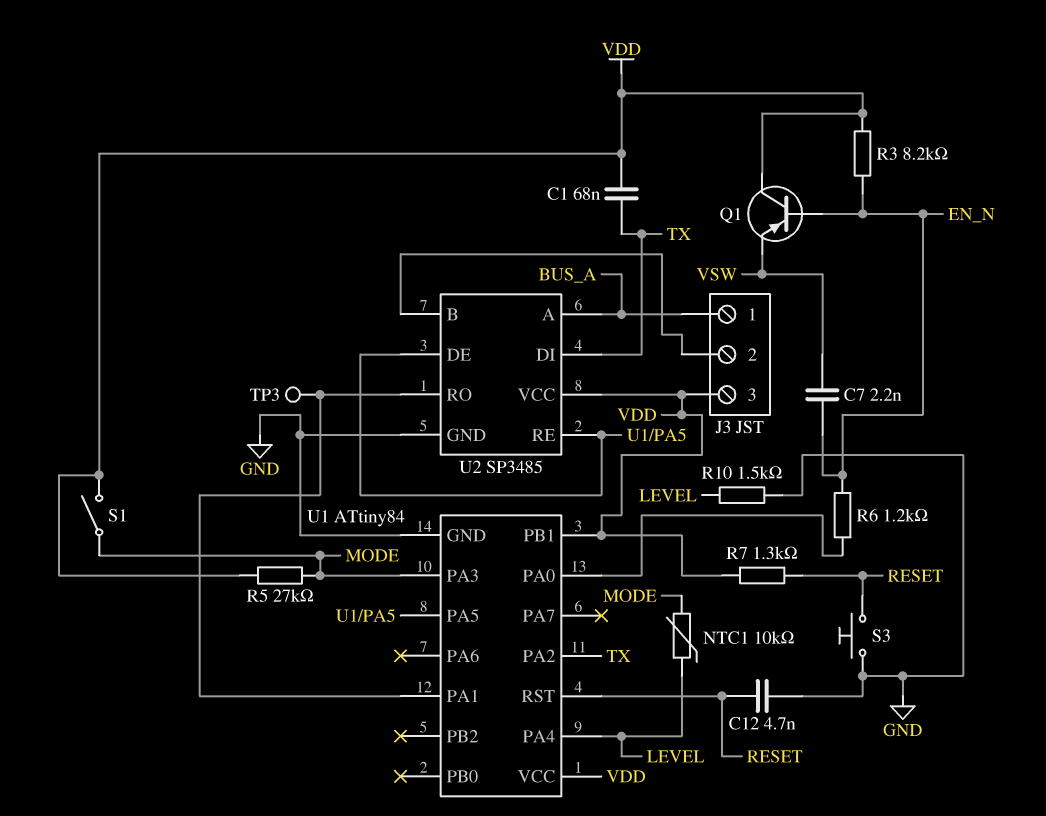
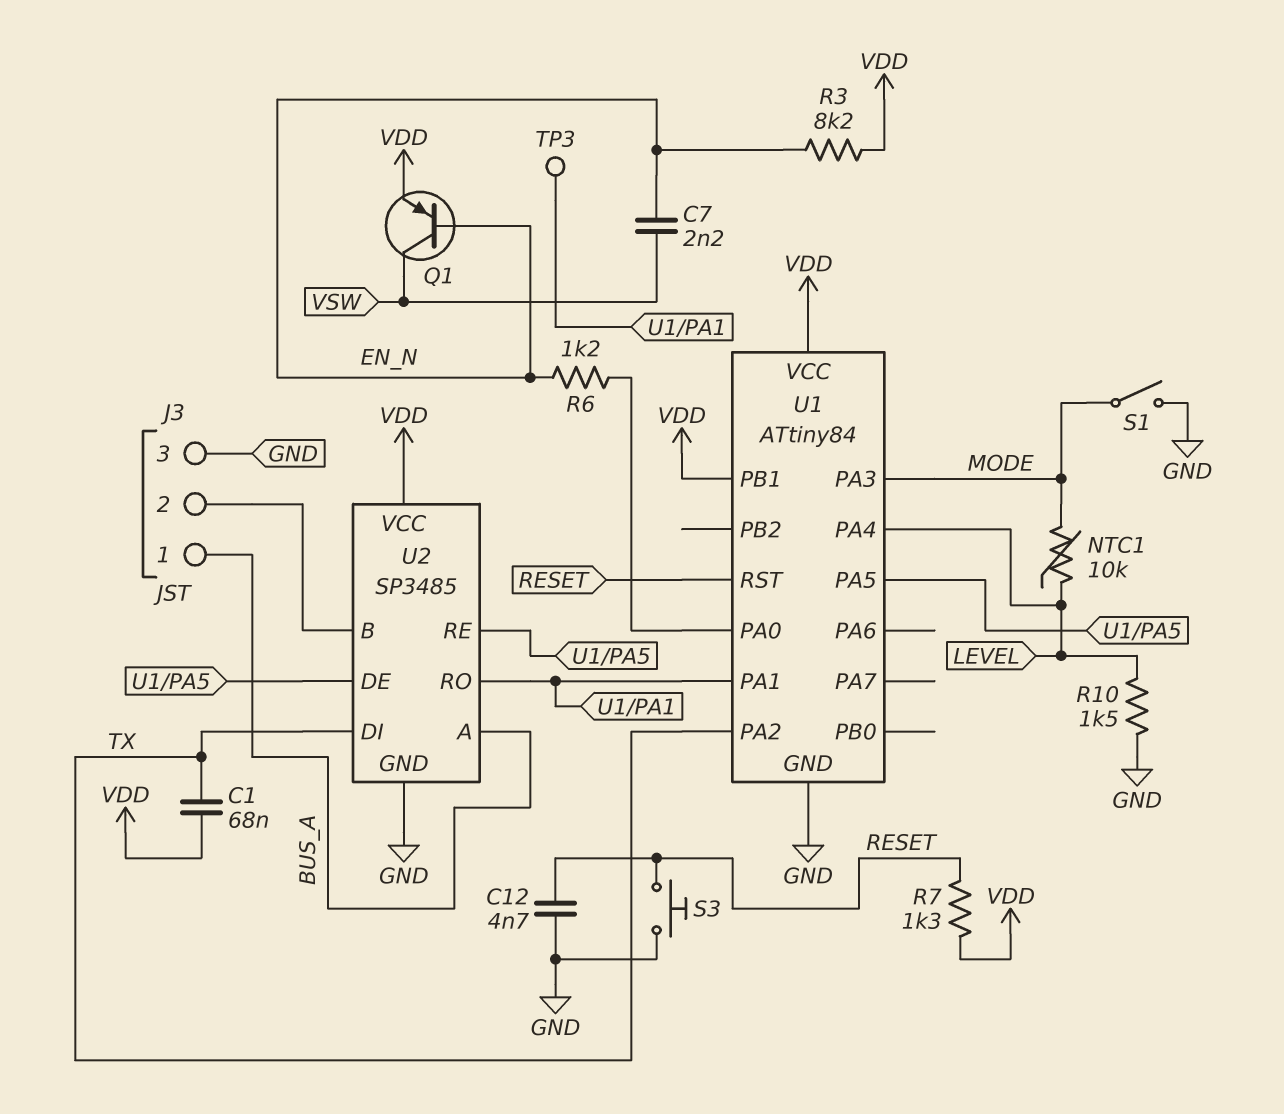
J3 pin 3: VDD -> GND
Q1: PNP (B EN_N, C VDD, E VSW) -> PNP (B EN_N, C VSW, E VDD)
R5: 27k (MODE, VDD) -> none
S1: switch (MODE, VDD) -> switch (GND, MODE)

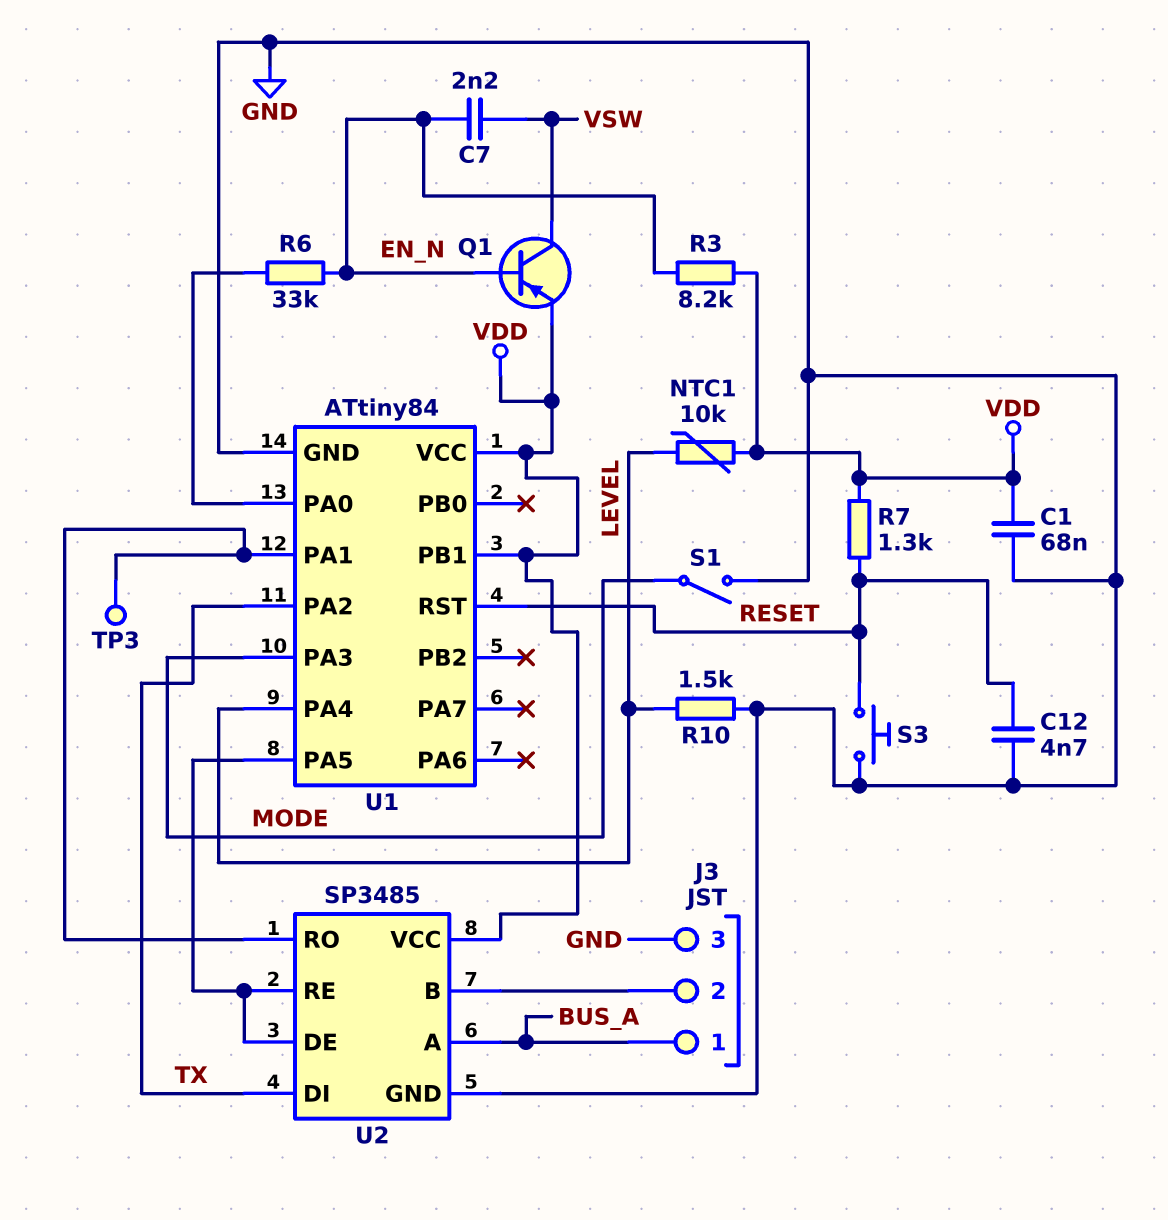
C1: 68nF (TX, VDD) -> 68nF (GND, VDD)
NTC1: 10k (LEVEL, MODE) -> 10k (LEVEL, VDD)
R6: 1.2k (EN_N, U1/PA0) -> 33k (EN_N, U1/PA0)

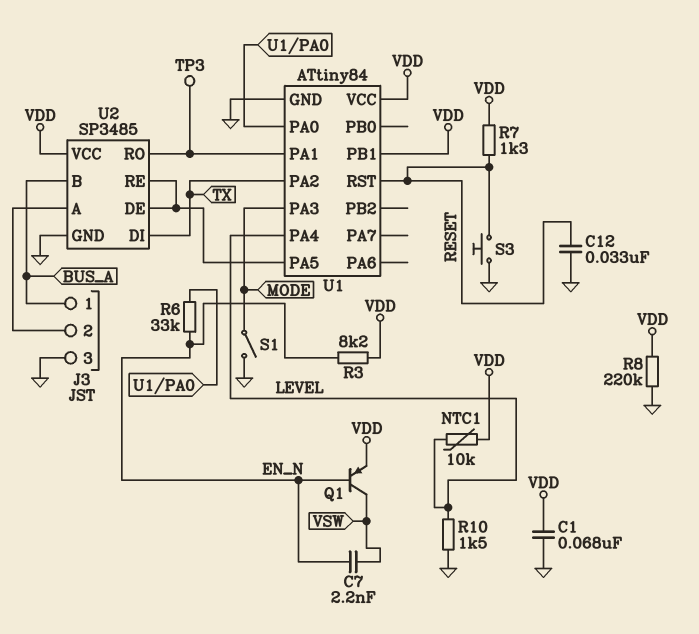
C12: 4.7nF (GND, RESET) -> 33nF (GND, RESET)
R8: none -> 220k (GND, VDD)
U2 pin A: BUS_A -> J3/2
U2 pin B: J3/2 -> BUS_A

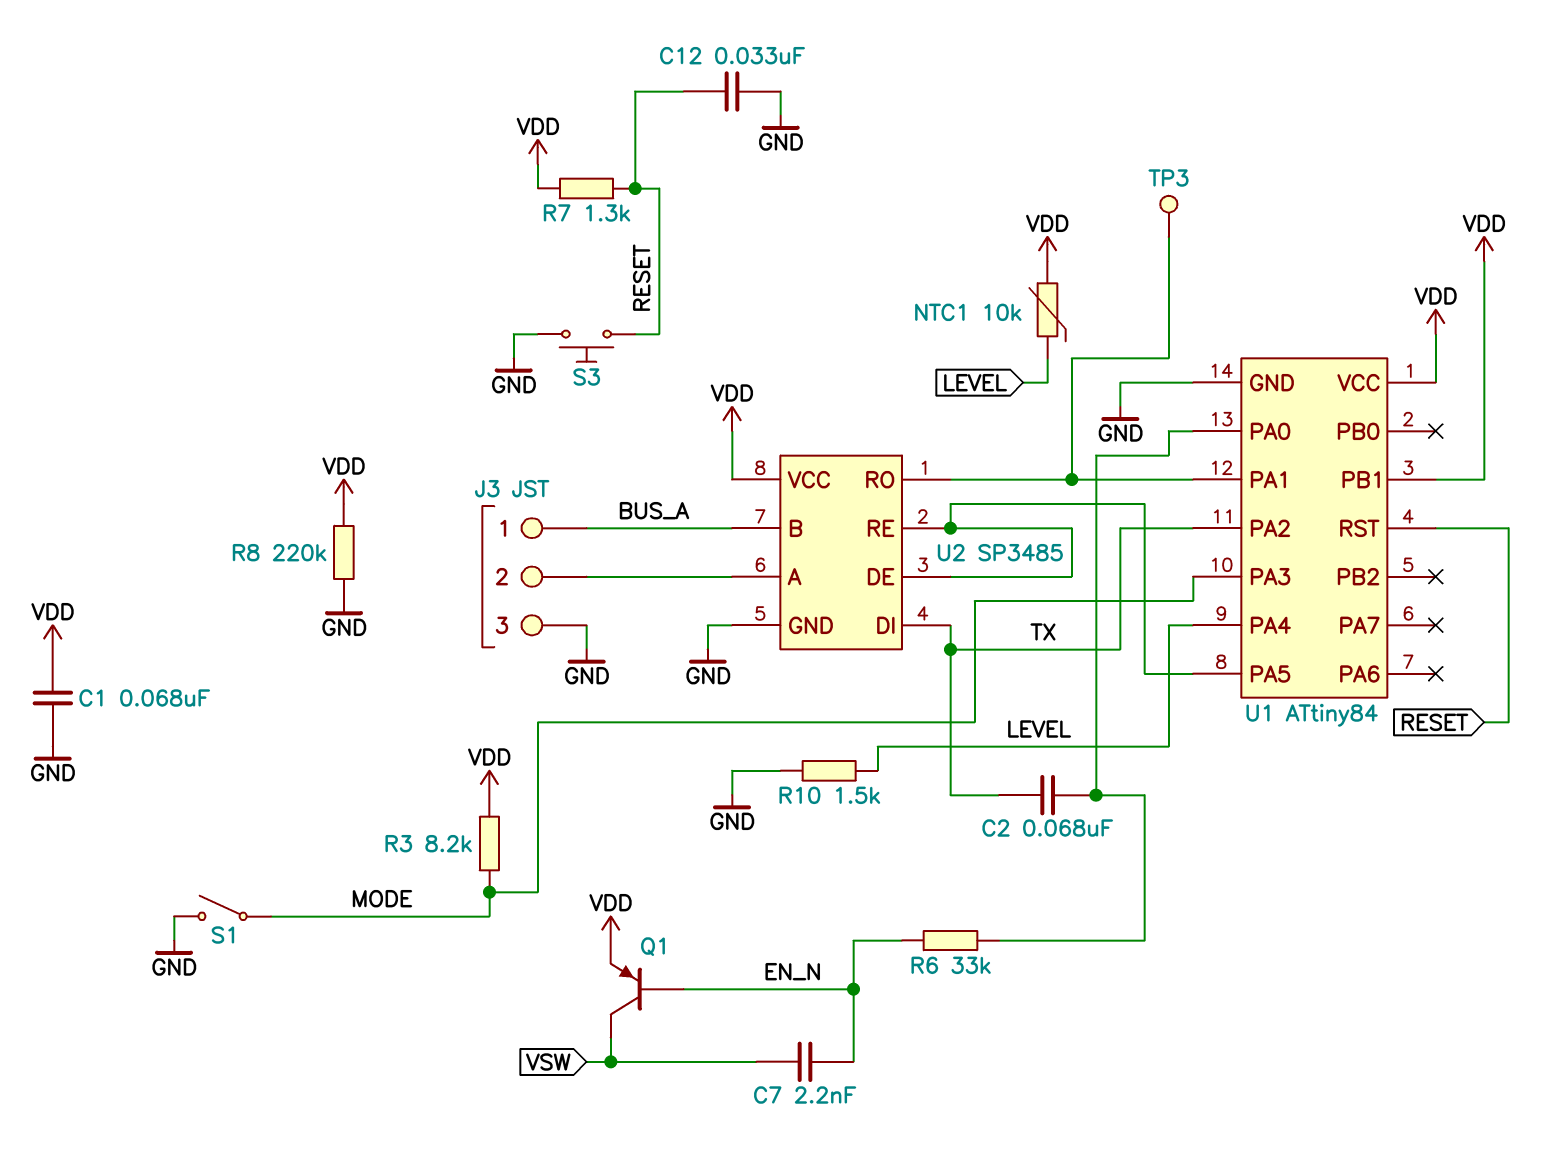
C2: none -> 68nF (TX, U1/PA0)
R3: 8.2k (EN_N, VDD) -> 8.2k (MODE, VDD)

